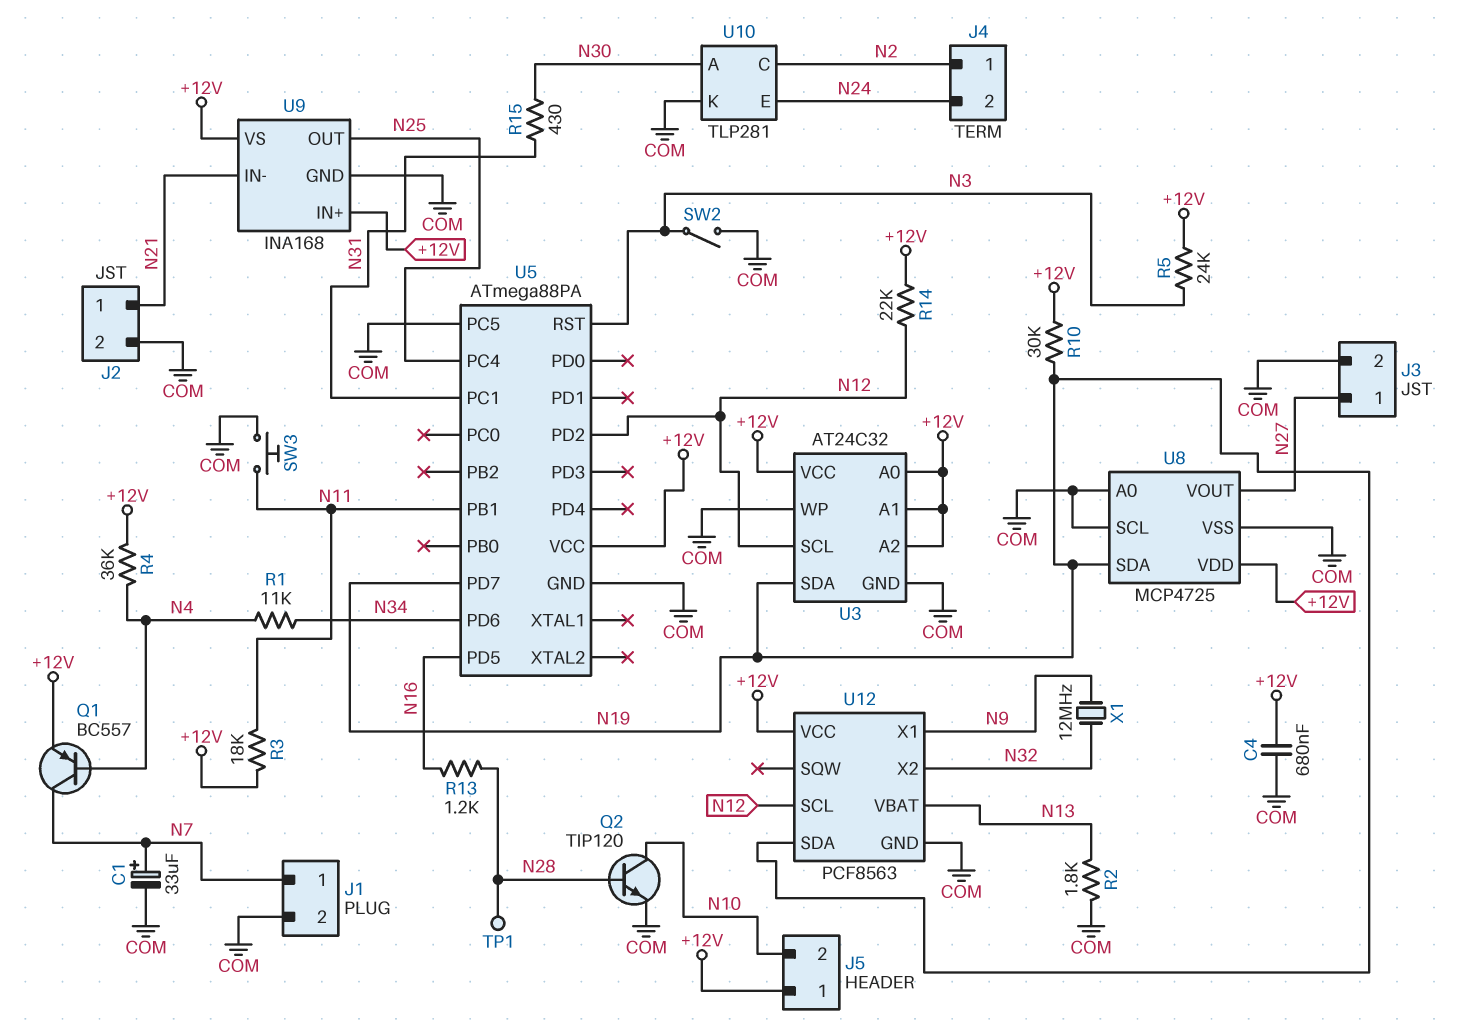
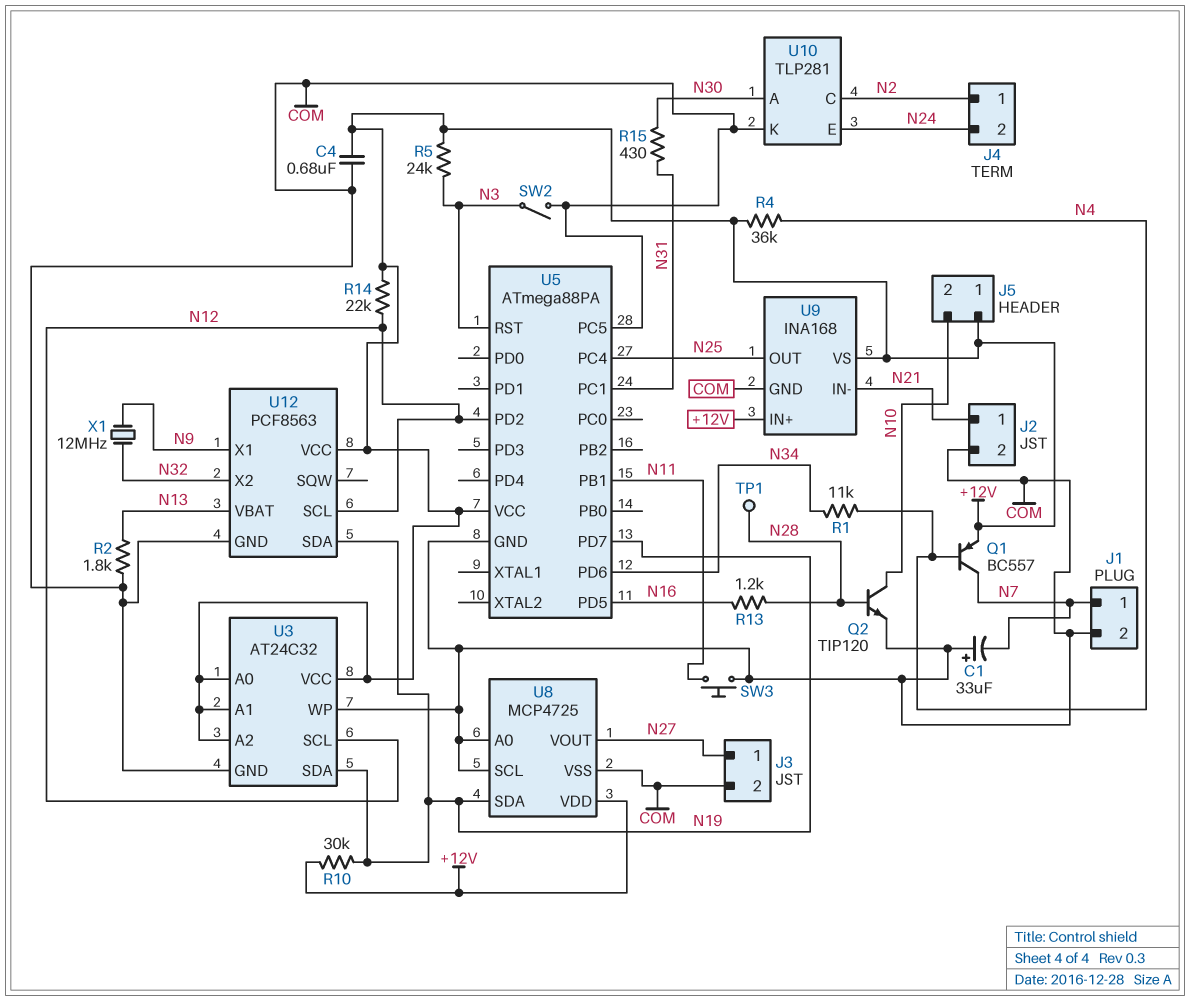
C1: 33uF (plus N7, minus COM) -> 33uF (plus COM, minus N7)
R3: 18k (+12V, N11) -> none

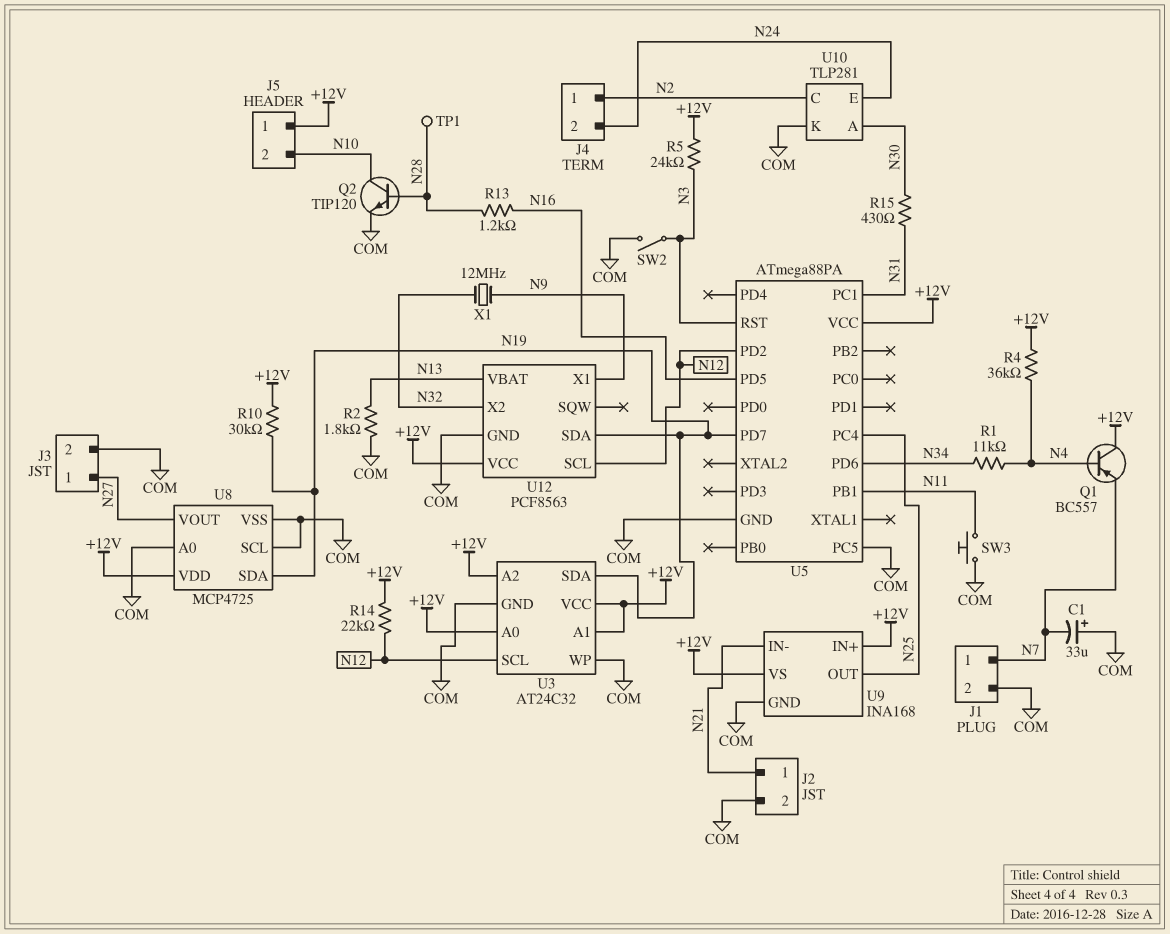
C4: 680nF (+12V, COM) -> none
Q1: PNP BC557 (B N4, C N7, E +12V) -> PNP BC557 (B N4, C +12V, E N7)

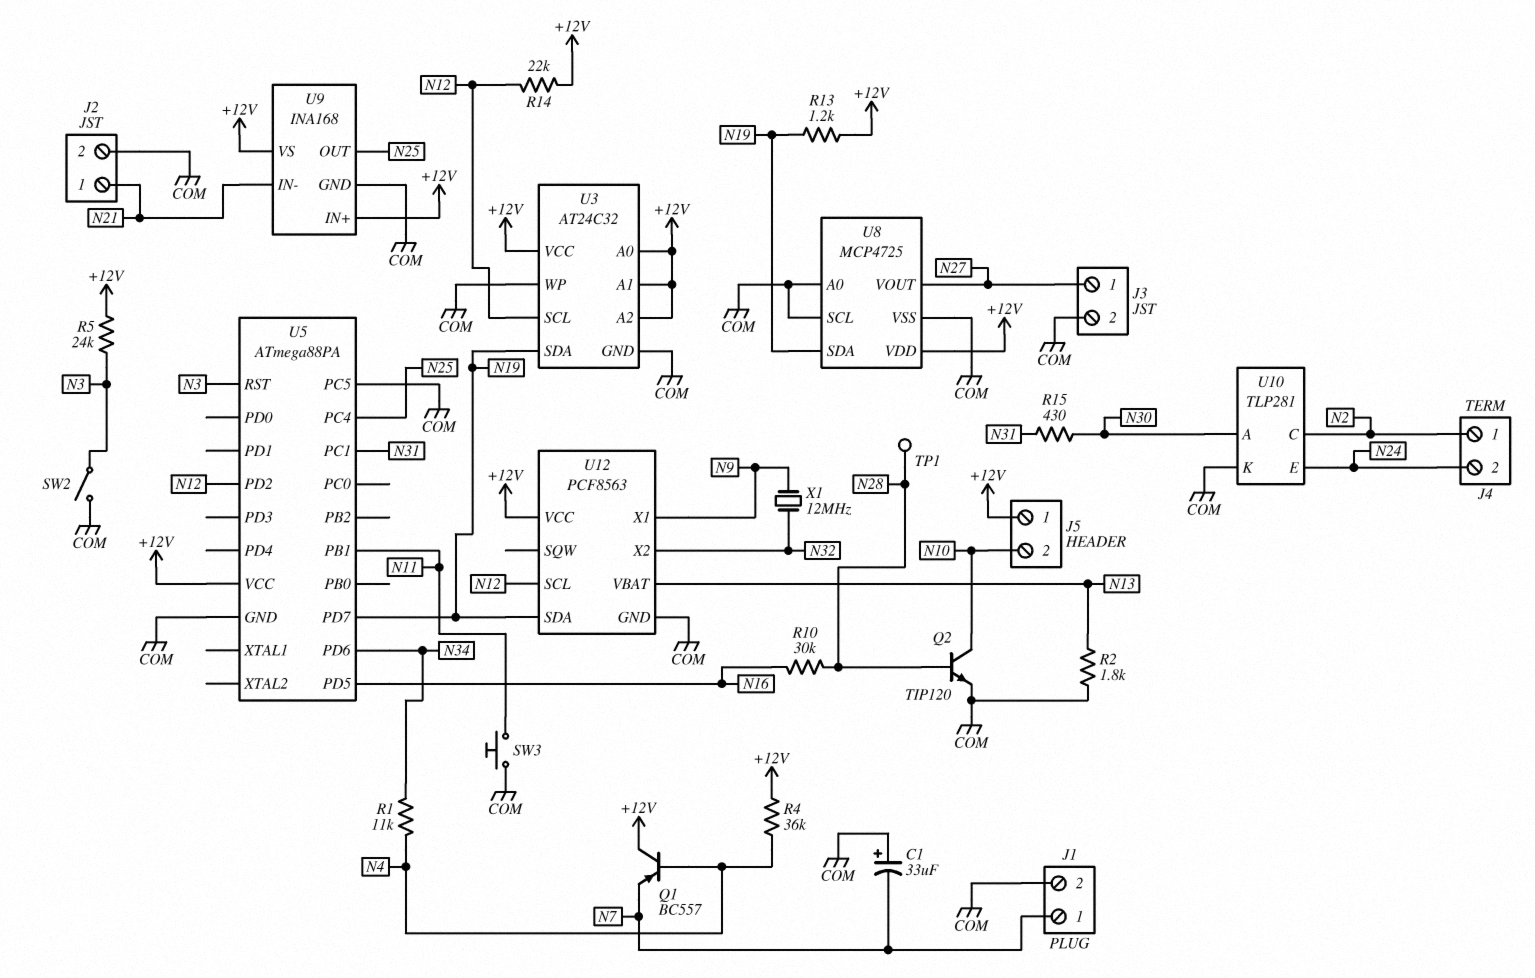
R10: 30k (+12V, N19) -> 30k (N16, N28)
R13: 1.2k (N16, N28) -> 1.2k (+12V, N19)

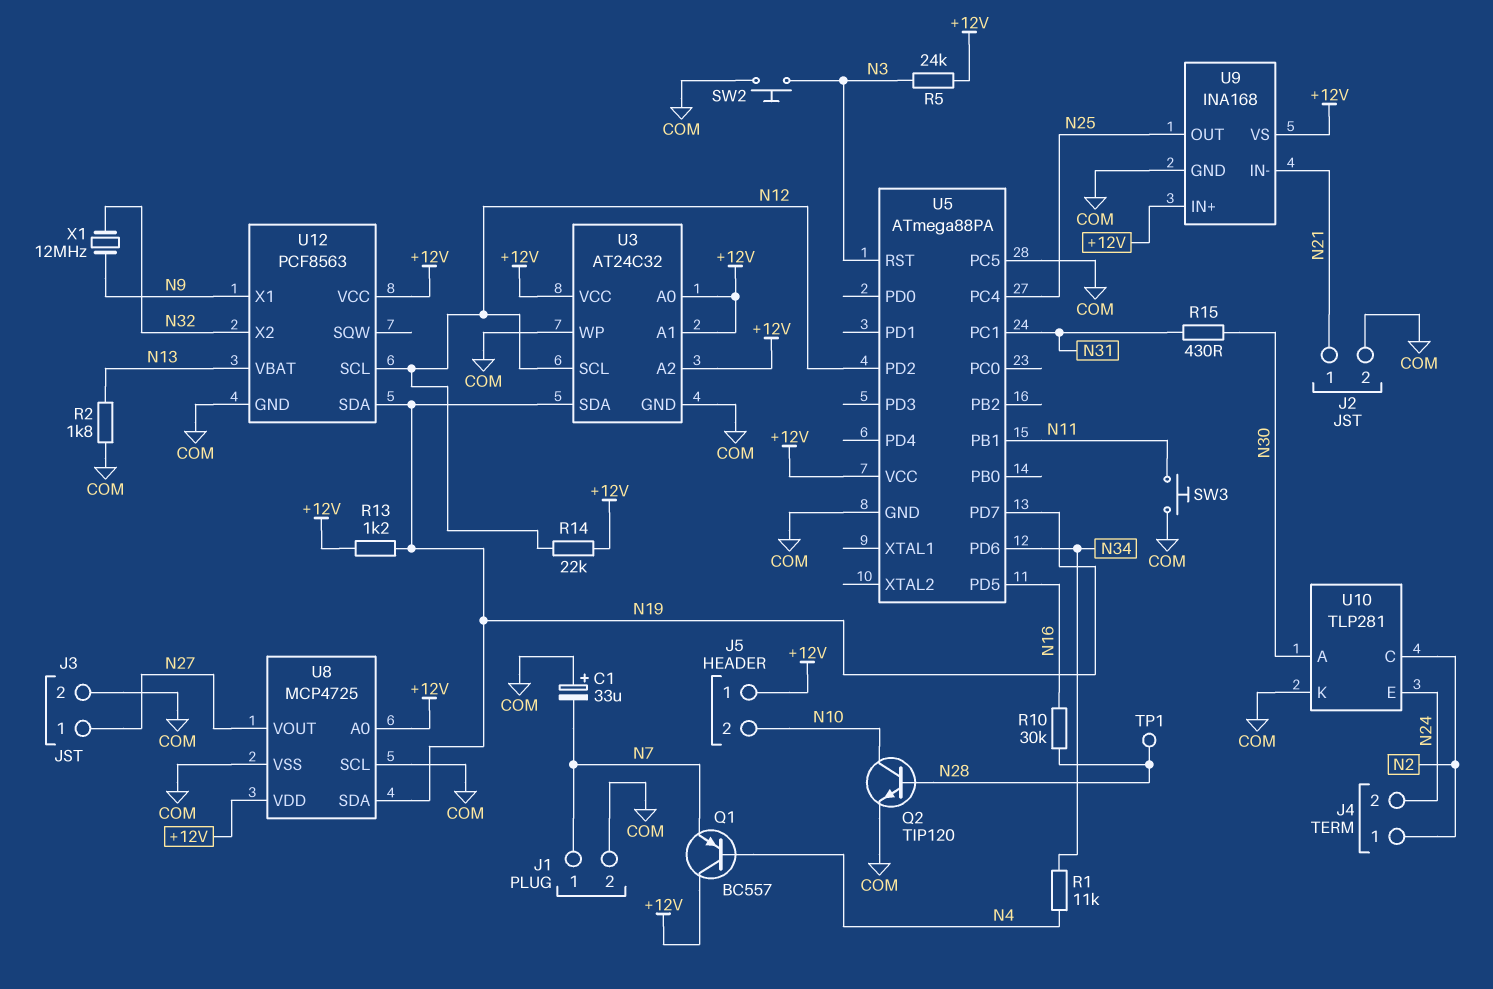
R4: 36k (+12V, N4) -> none
SW2: switch (COM, N3) -> button (COM, N3)
U8 pin A0: COM -> +12V

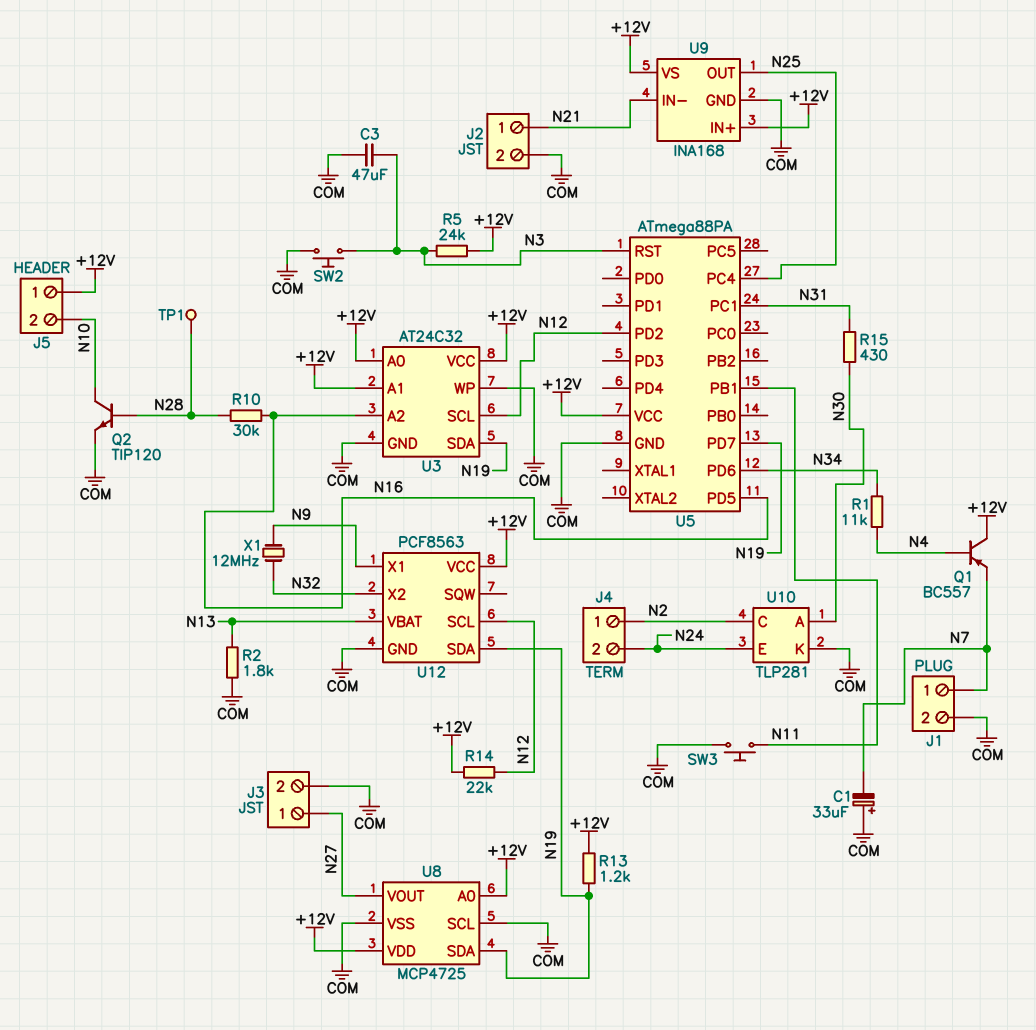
C3: none -> 47uF (COM, N3)
U3 pin A2: +12V -> N16
U5 pin PC5: COM -> none

